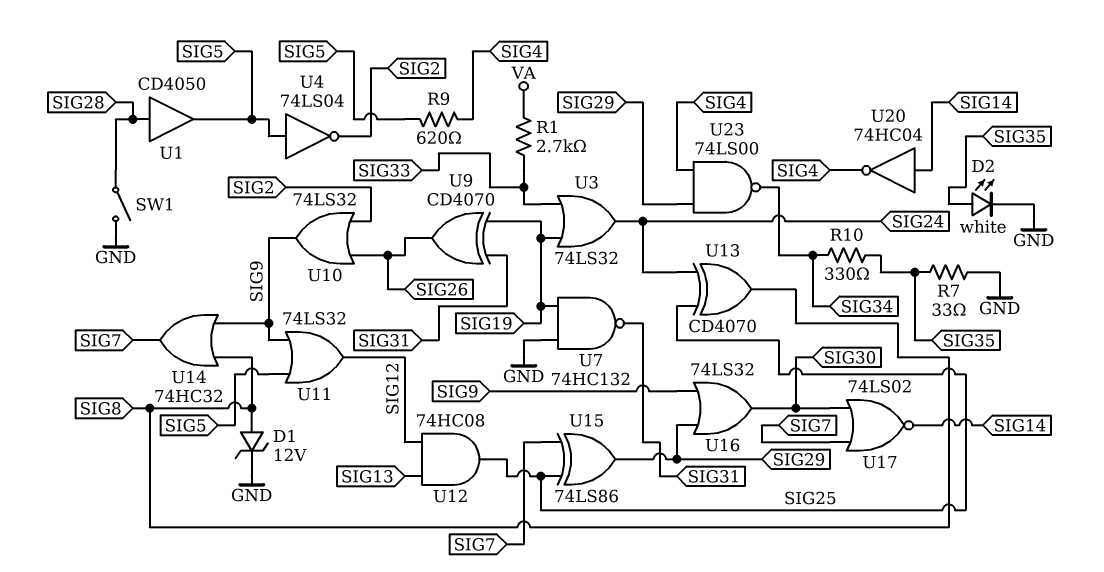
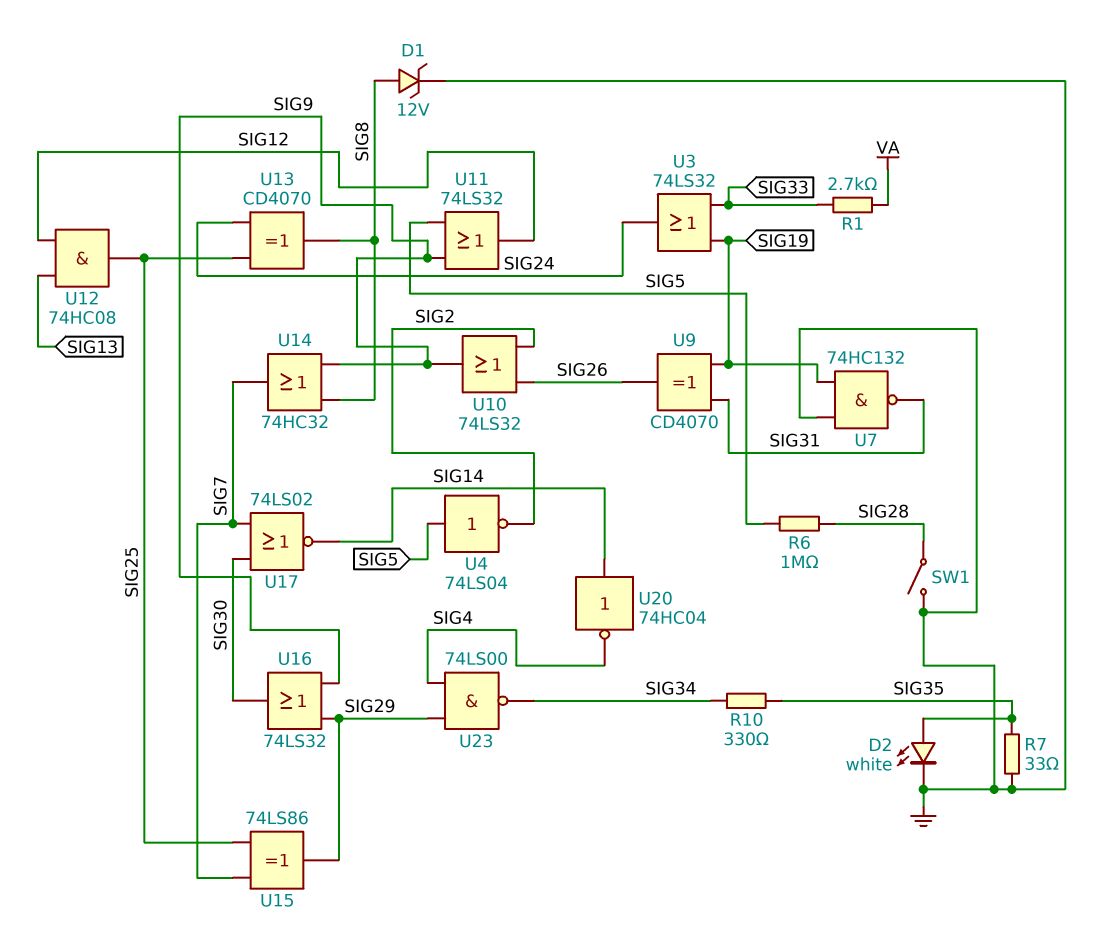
R6: none -> 1M (SIG5, SIG28)
R9: 620 (SIG4, SIG5) -> none
U1: buffer CD4050 (in SIG28, out SIG5) -> none

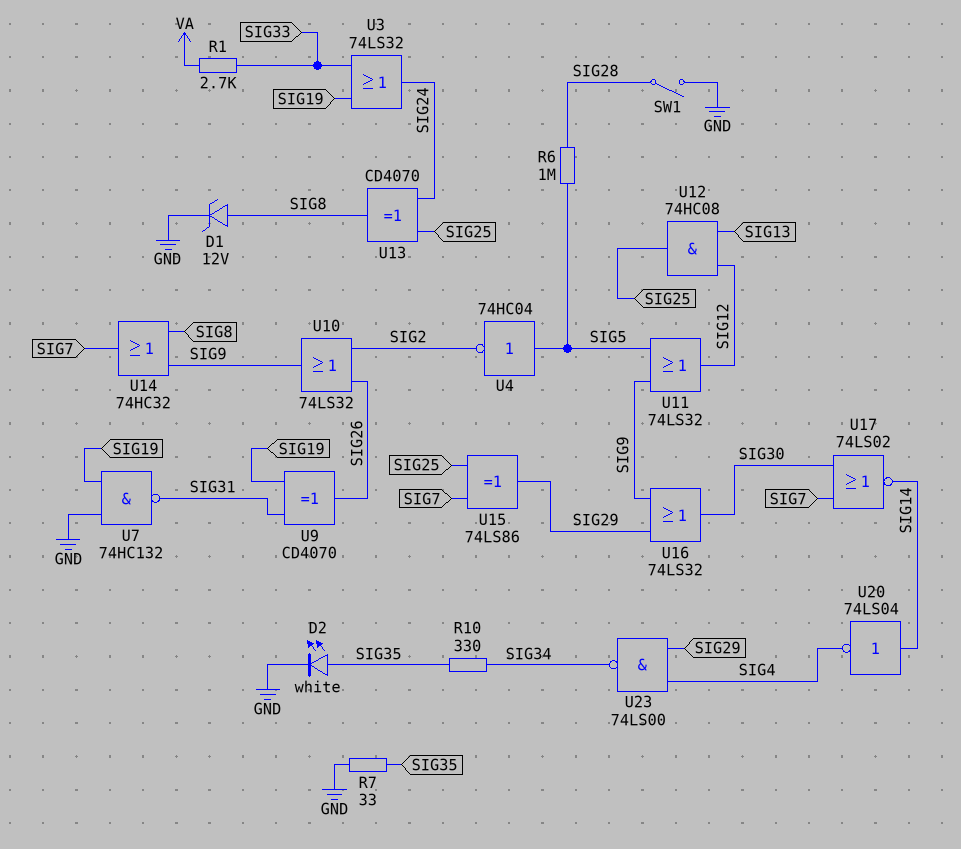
U4: NOT 74LS04 (in SIG5, out SIG2) -> NOT 74HC04 (in SIG5, out SIG2)
U20: NOT 74HC04 (in SIG14, out SIG4) -> NOT 74LS04 (in SIG14, out SIG4)

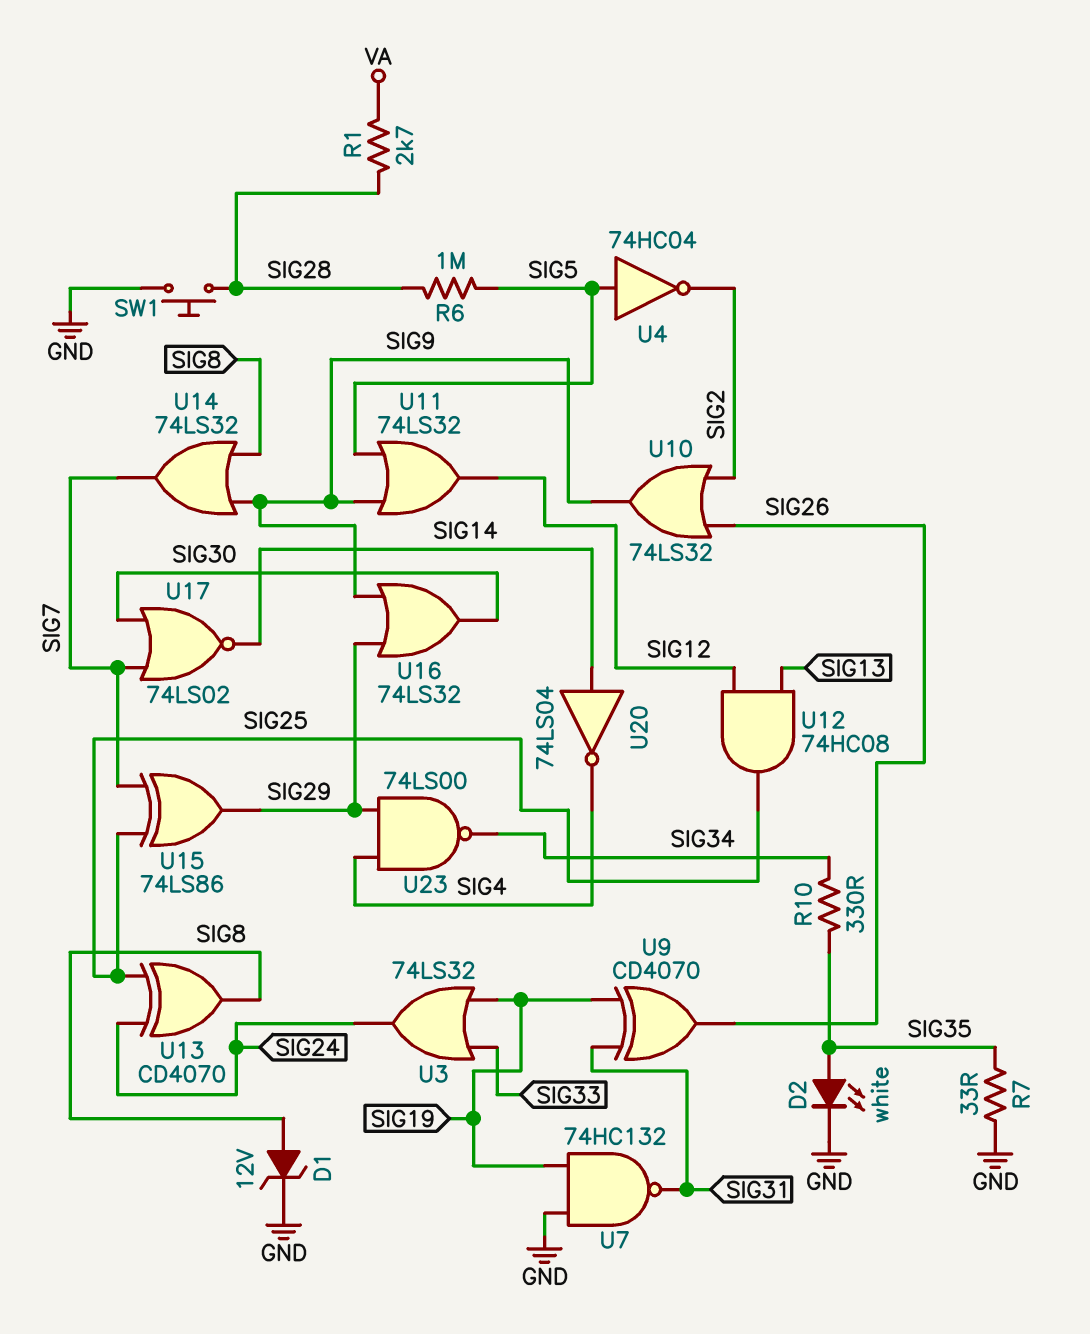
R1: 2.7k (SIG33, VA) -> 2.7k (SIG28, VA)
SW1: switch (GND, SIG28) -> button (GND, SIG28)
U14: OR 74HC32 (in SIG8, in SIG9, out SIG7) -> OR 74LS32 (in SIG8, in SIG9, out SIG7)

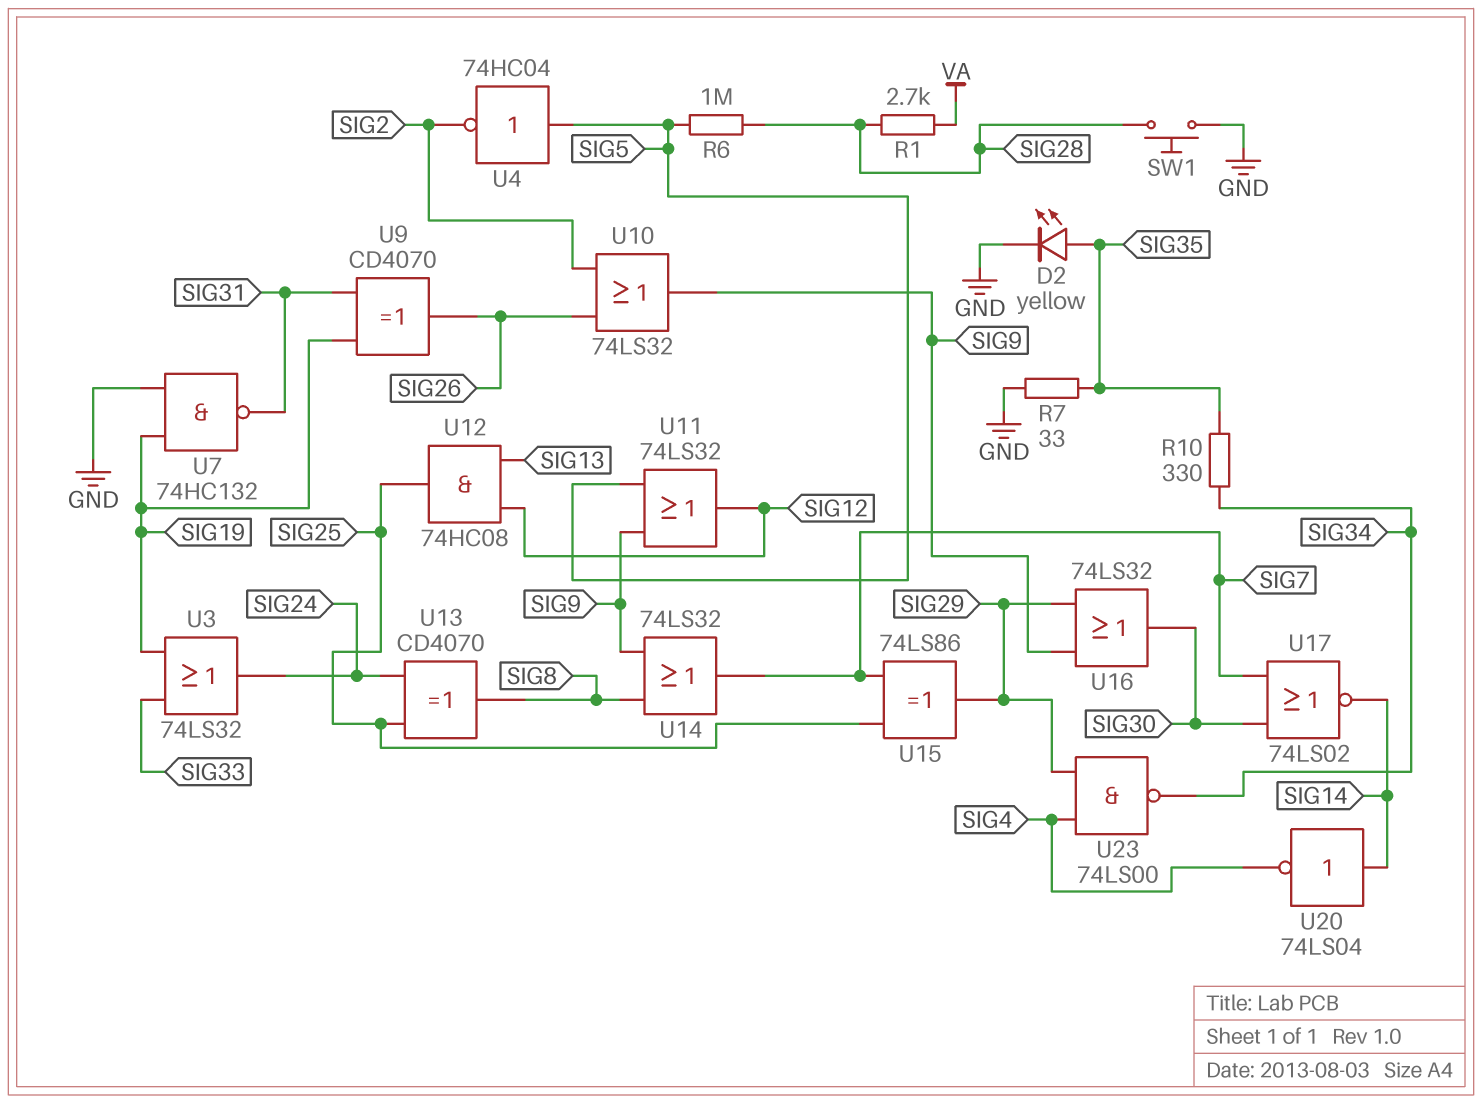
D1: zener 12V (A SIG8, K GND) -> none
D2: LED white (A SIG35, K GND) -> LED yellow (A SIG35, K GND)

